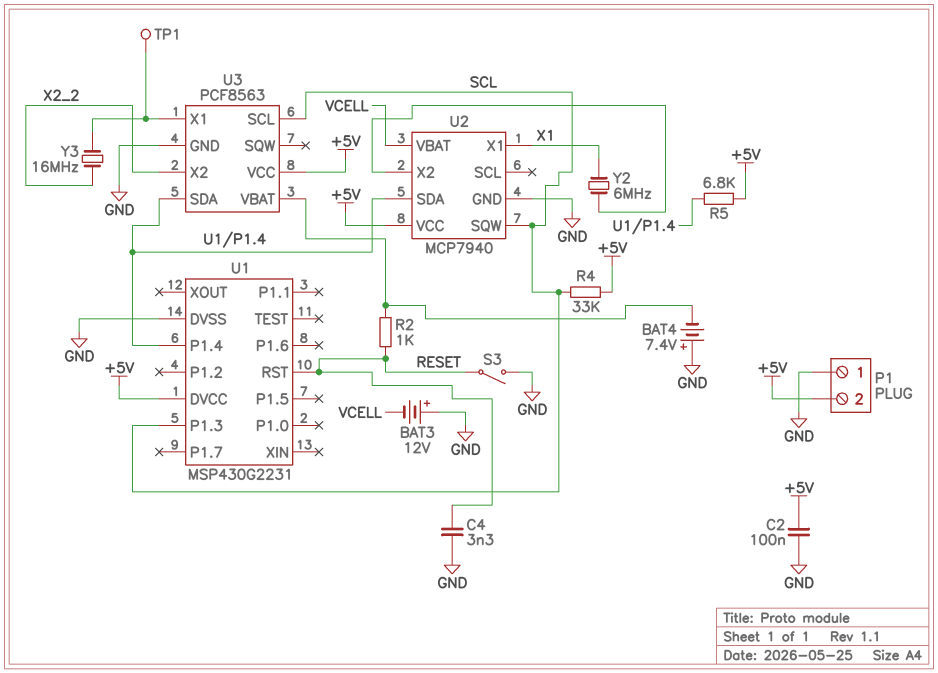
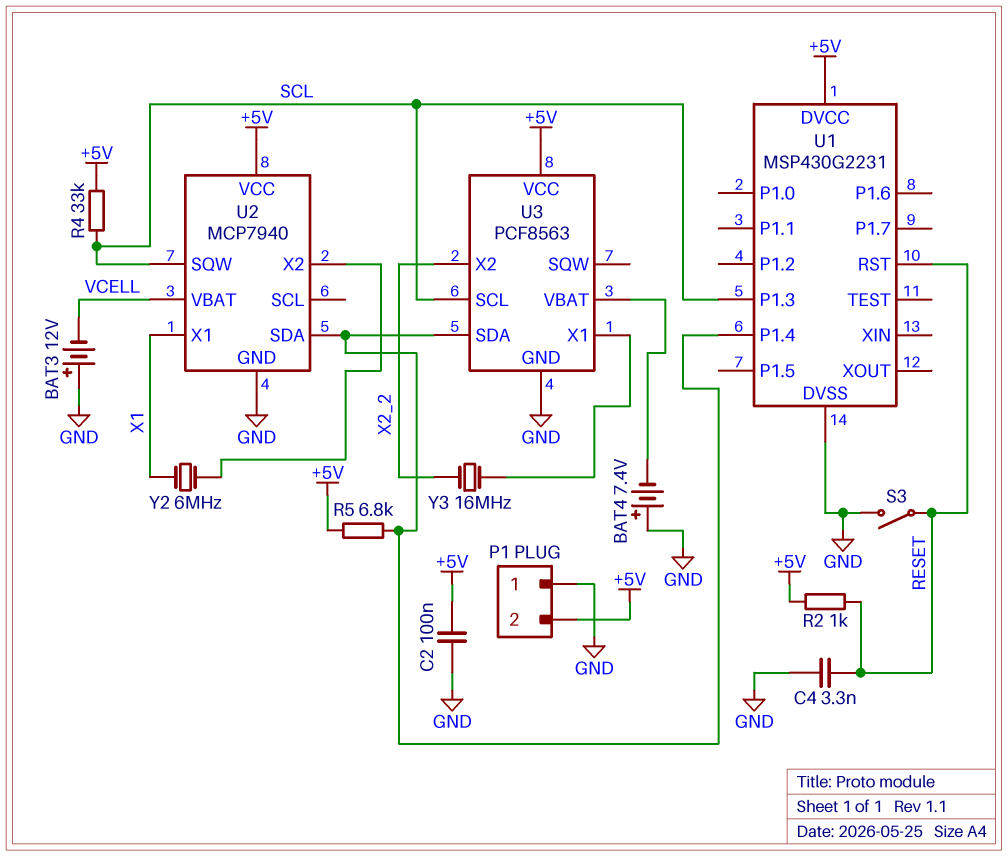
R2: 1k (RESET, U3/VBAT) -> 1k (+5V, RESET)
TP1: test point (U3/X1) -> none

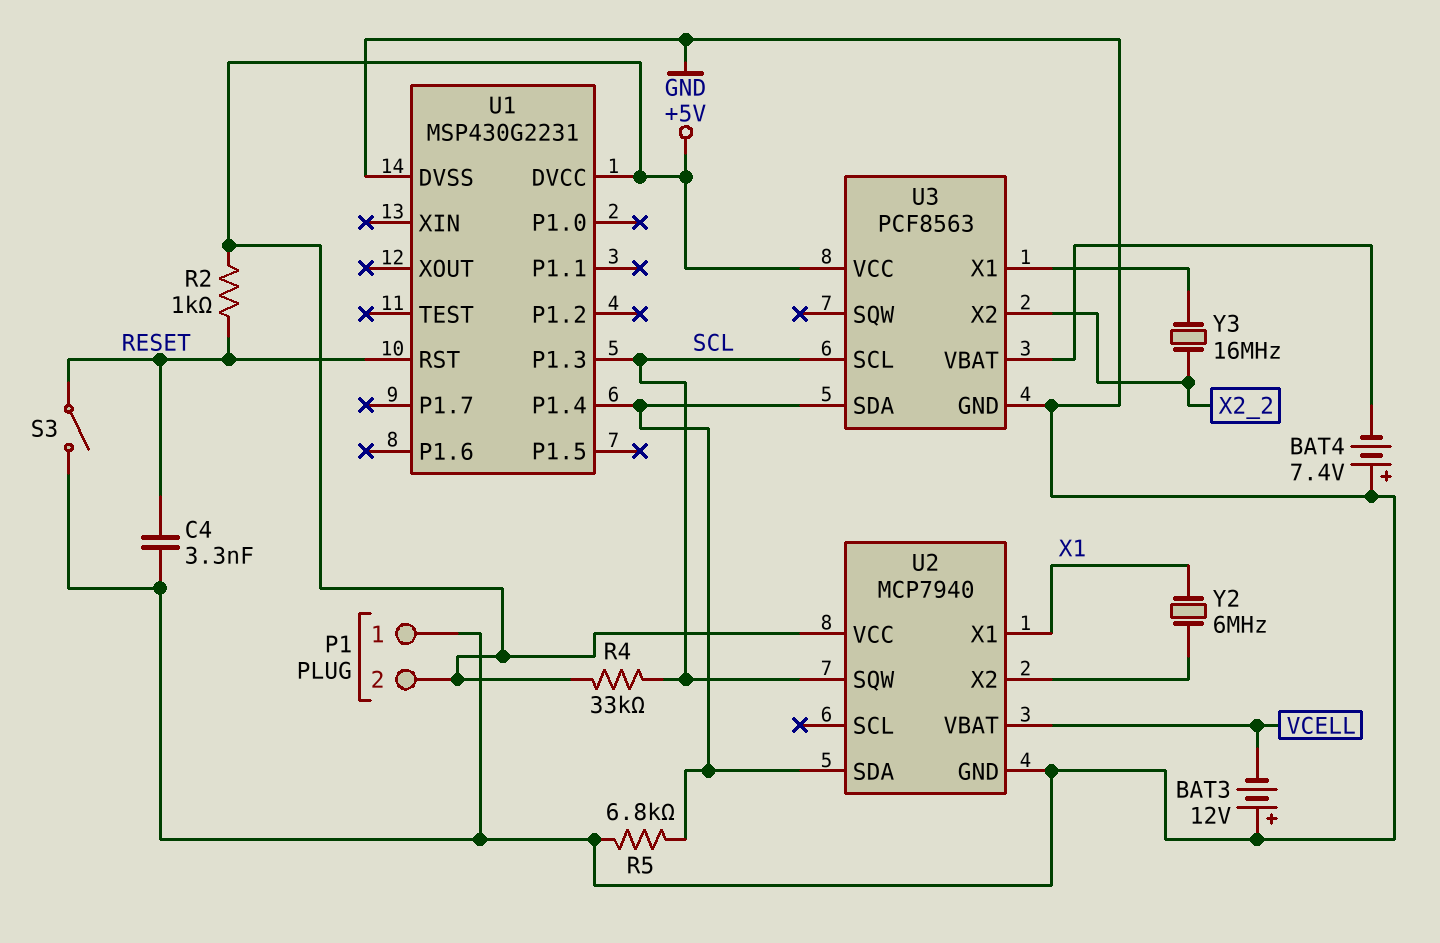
C2: 100nF (+5V, GND) -> none
R5: 6.8k (+5V, U1/P1.4) -> 6.8k (GND, U1/P1.4)

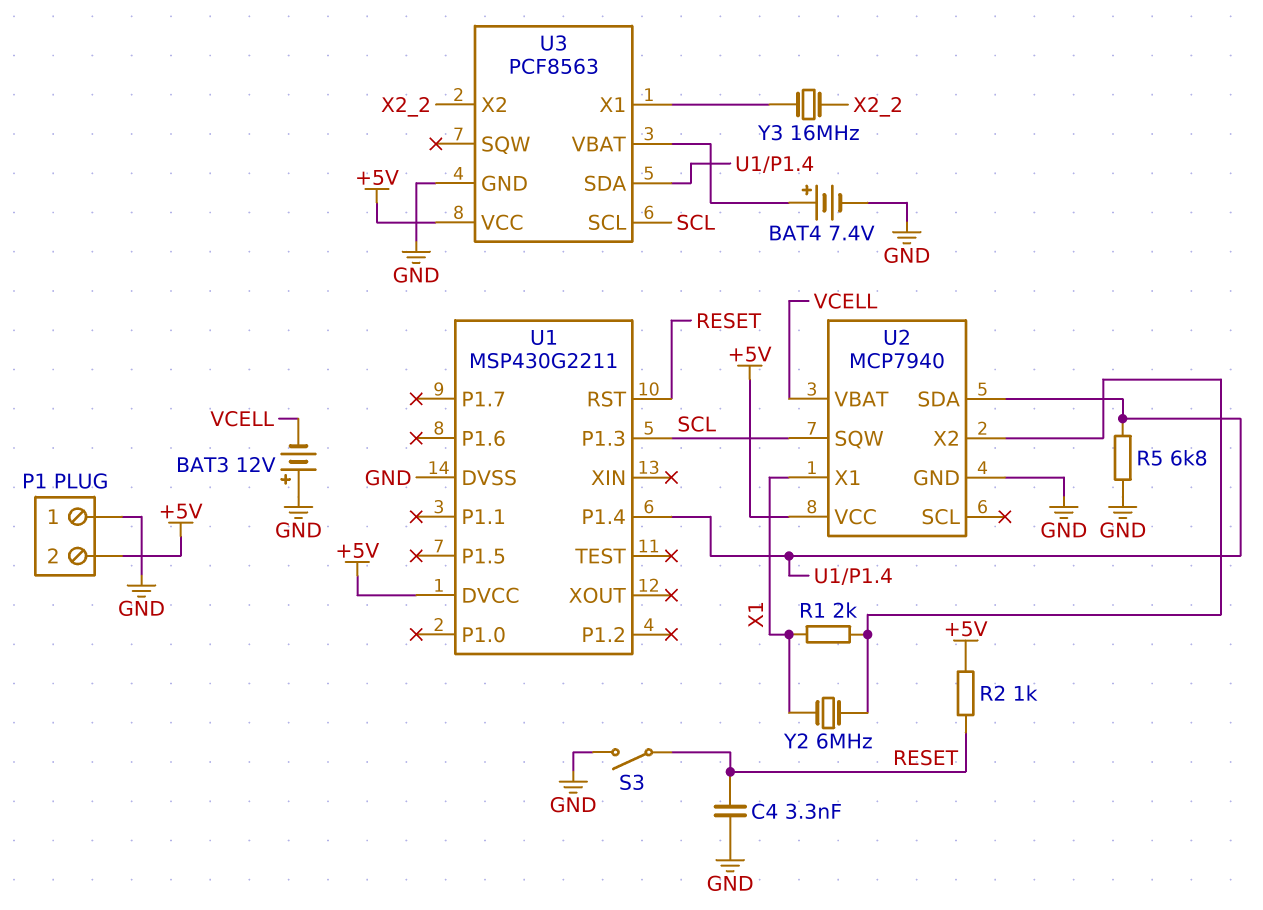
BAT4: 7.4V (plus GND, minus U3/VBAT) -> 7.4V (plus U3/VBAT, minus GND)
R1: none -> 2k (U2/X2, X1)
R4: 33k (+5V, SCL) -> none
U1: MSP430G2231 -> MSP430G2211

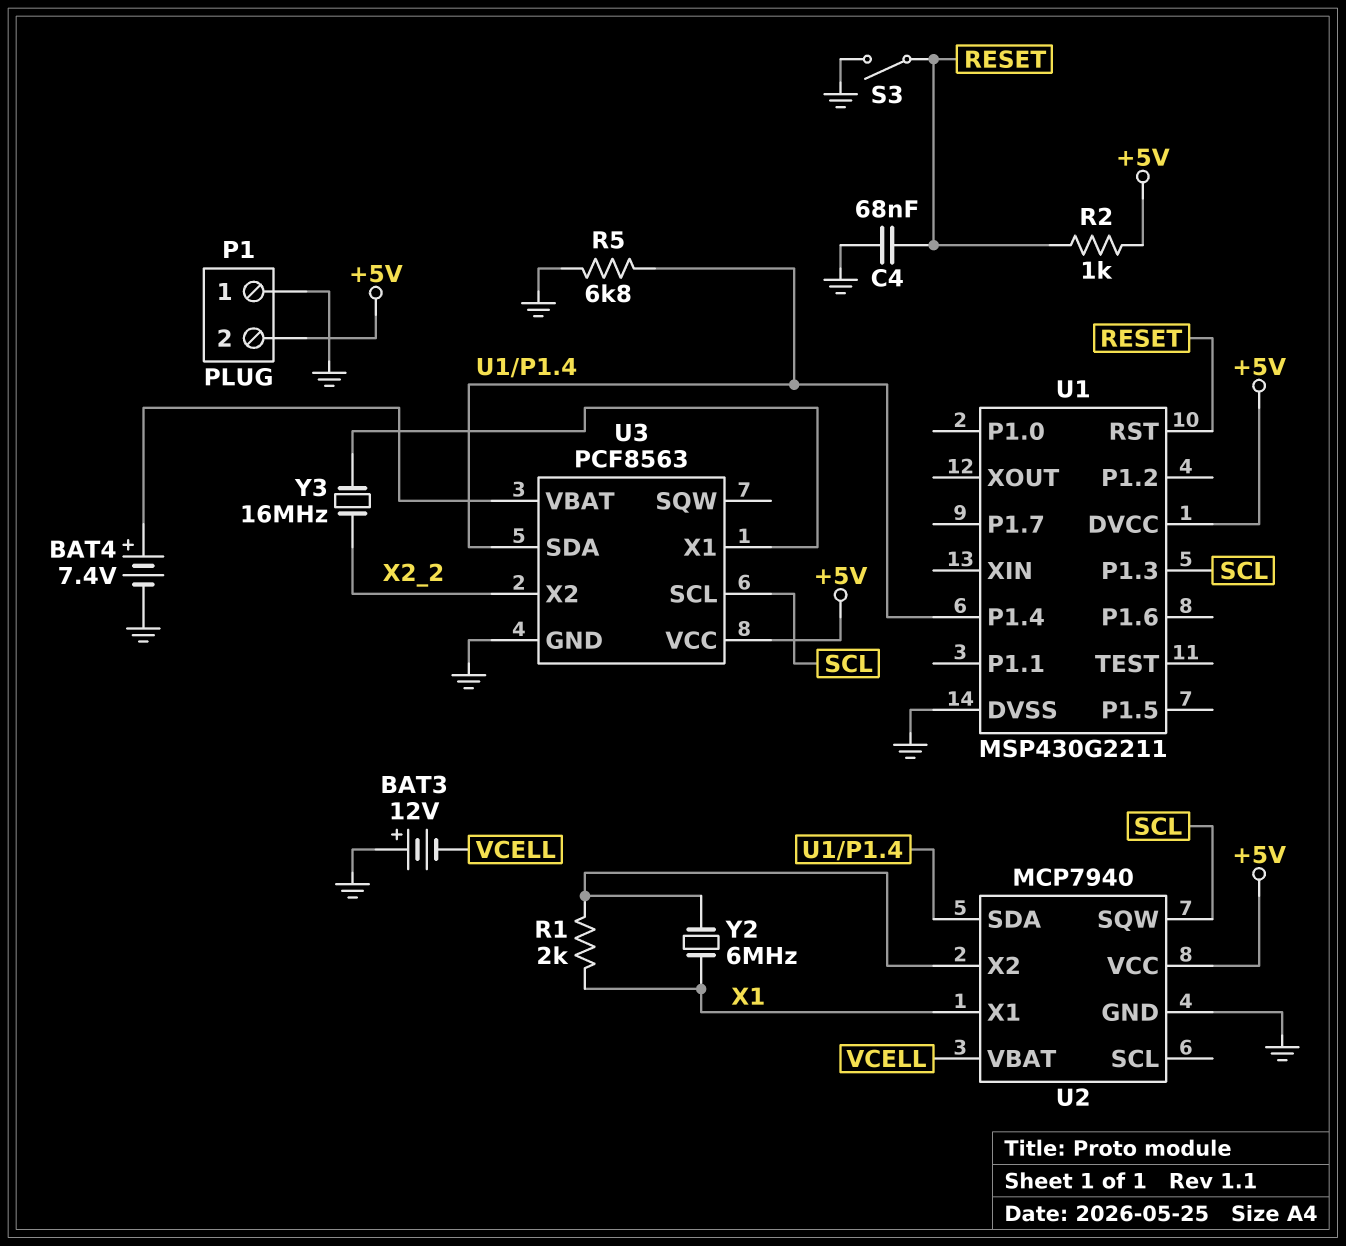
C4: 3.3nF (GND, RESET) -> 68nF (GND, RESET)

